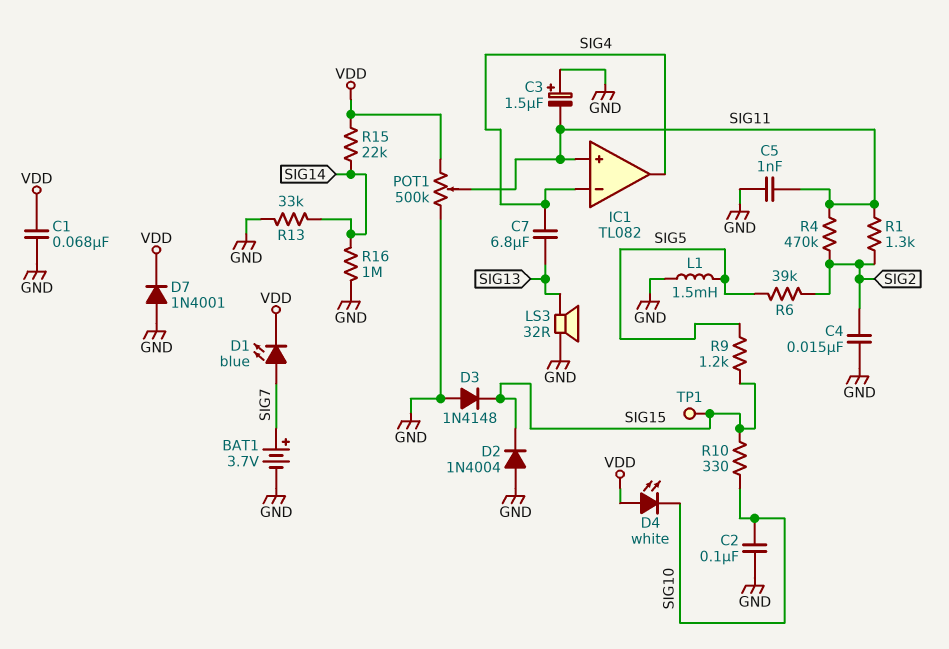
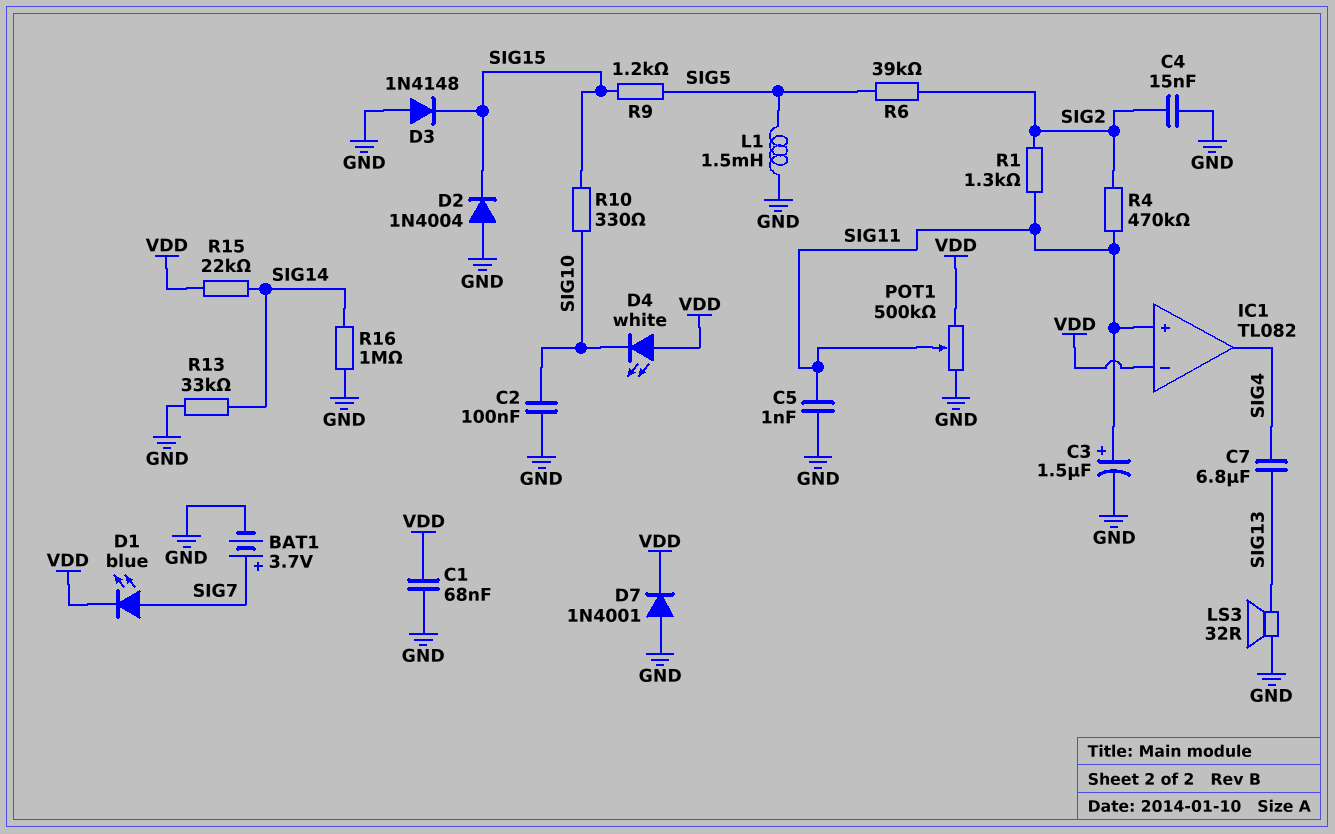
C3: 1.5uF (plus GND, minus SIG11) -> 1.5uF (plus SIG11, minus GND)
IC1 pin in-: SIG4 -> VDD
TP1: test point (SIG15) -> none

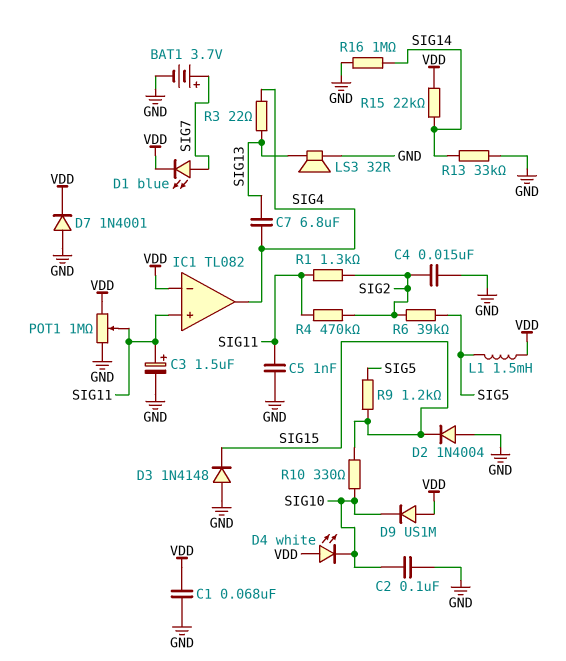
D9: none -> diode US1M (A VDD, K SIG10)
L1: 1.5mH (GND, SIG5) -> 1.5mH (SIG5, VDD)
POT1: 500k (GND, VDD, wiper SIG11) -> 1M (GND, VDD, wiper SIG11)
R3: none -> 22 (SIG4, SIG13)

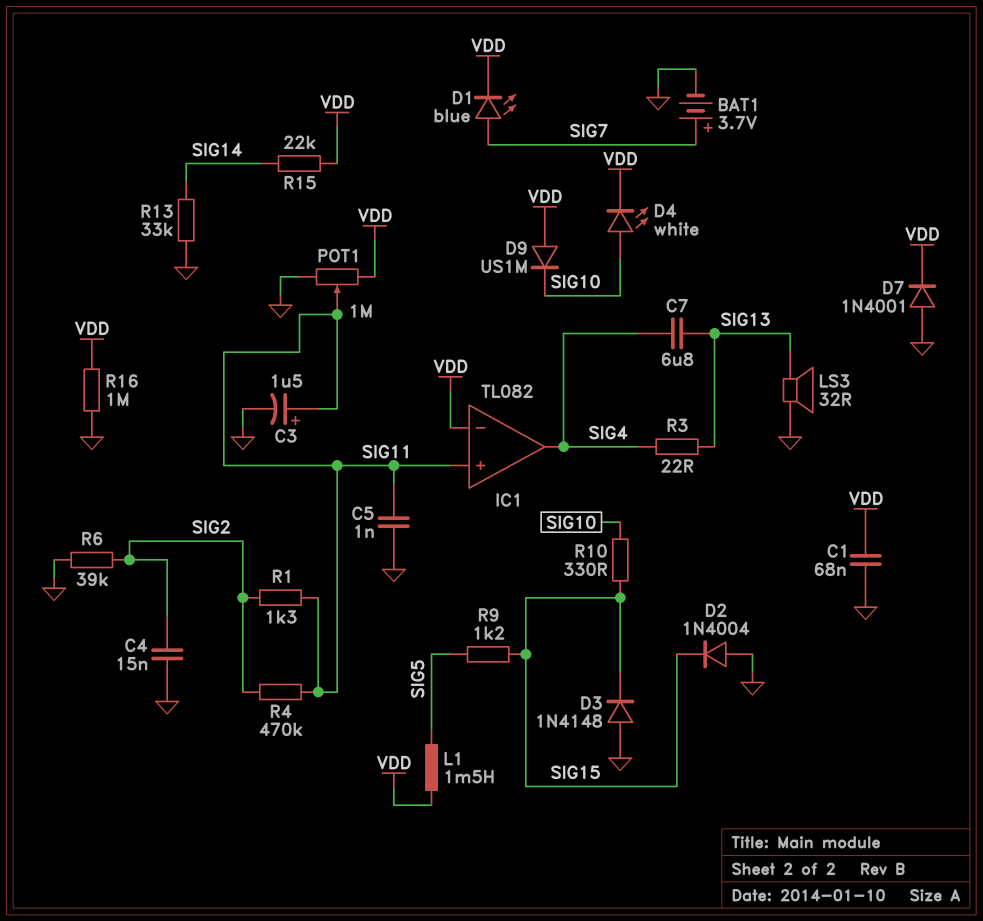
C2: 100nF (GND, SIG10) -> none
D4: LED white (A VDD, K SIG10) -> LED white (A SIG10, K VDD)
R6: 39k (SIG2, SIG5) -> 39k (GND, SIG2)
R16: 1M (GND, SIG14) -> 1M (GND, VDD)

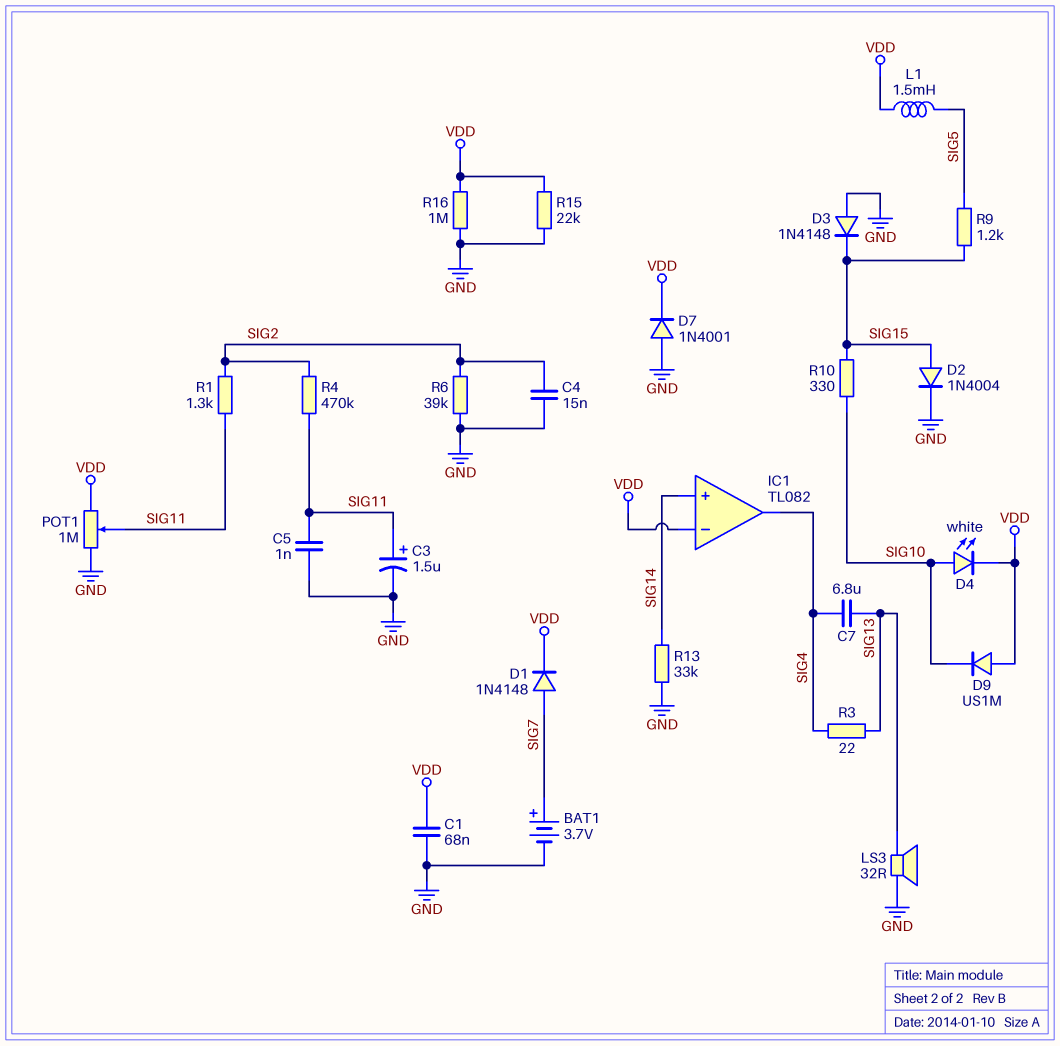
D1: LED blue (A SIG7, K VDD) -> diode 1N4148 (A SIG7, K VDD)
D2: diode 1N4004 (A GND, K SIG15) -> diode 1N4004 (A SIG15, K GND)
IC1 pin in+: SIG11 -> SIG14
R15: 22k (SIG14, VDD) -> 22k (GND, VDD)

